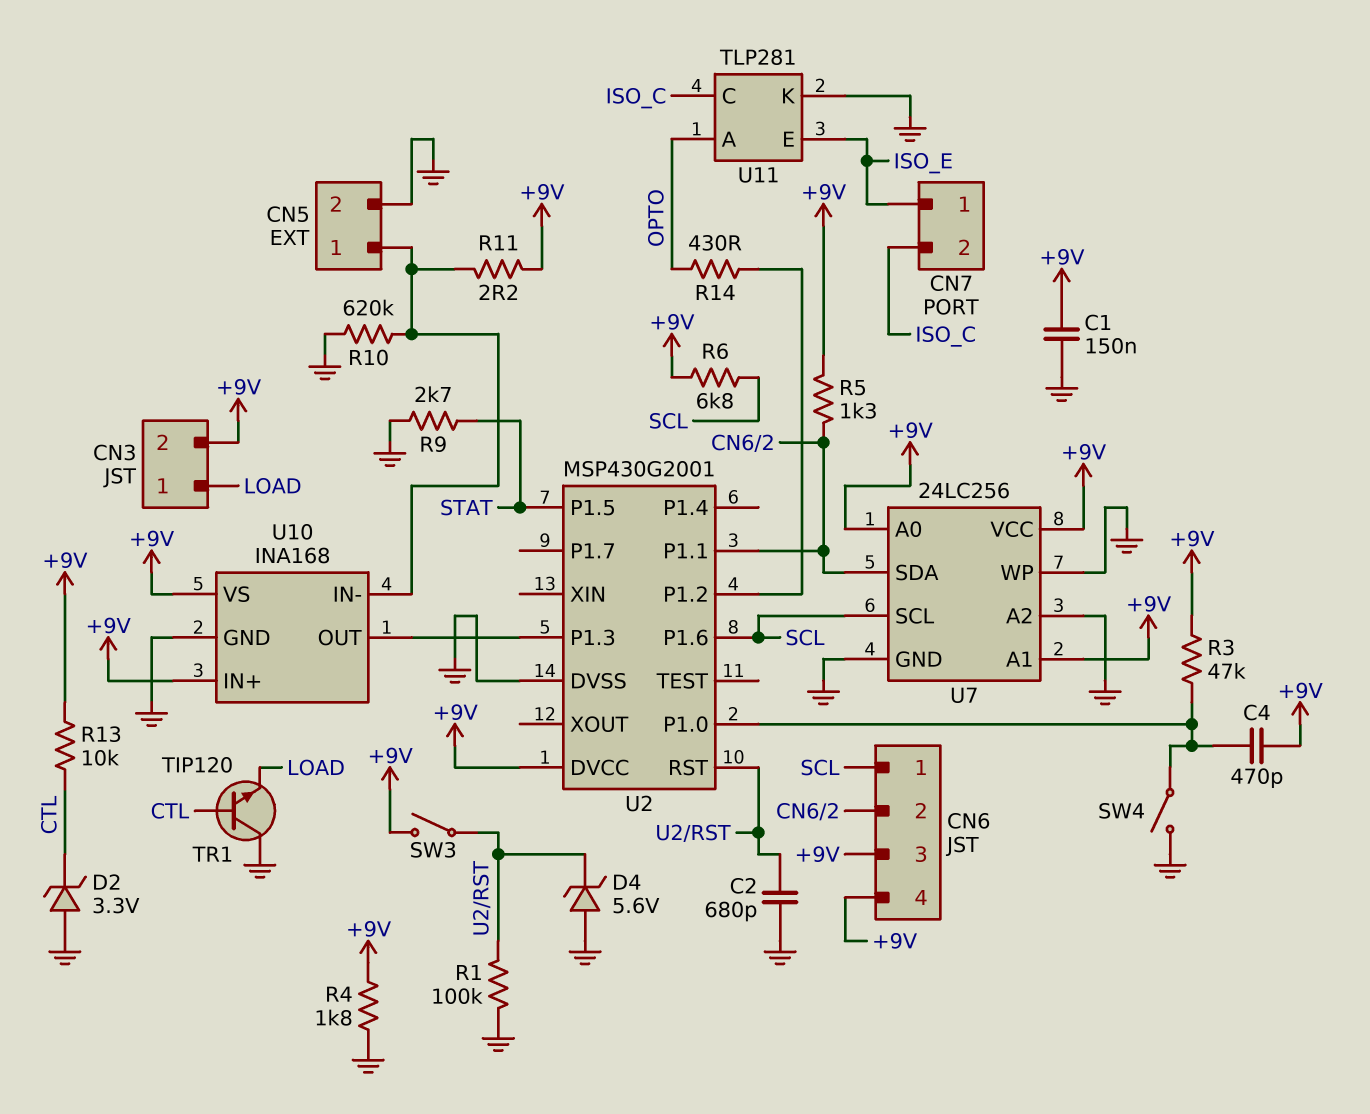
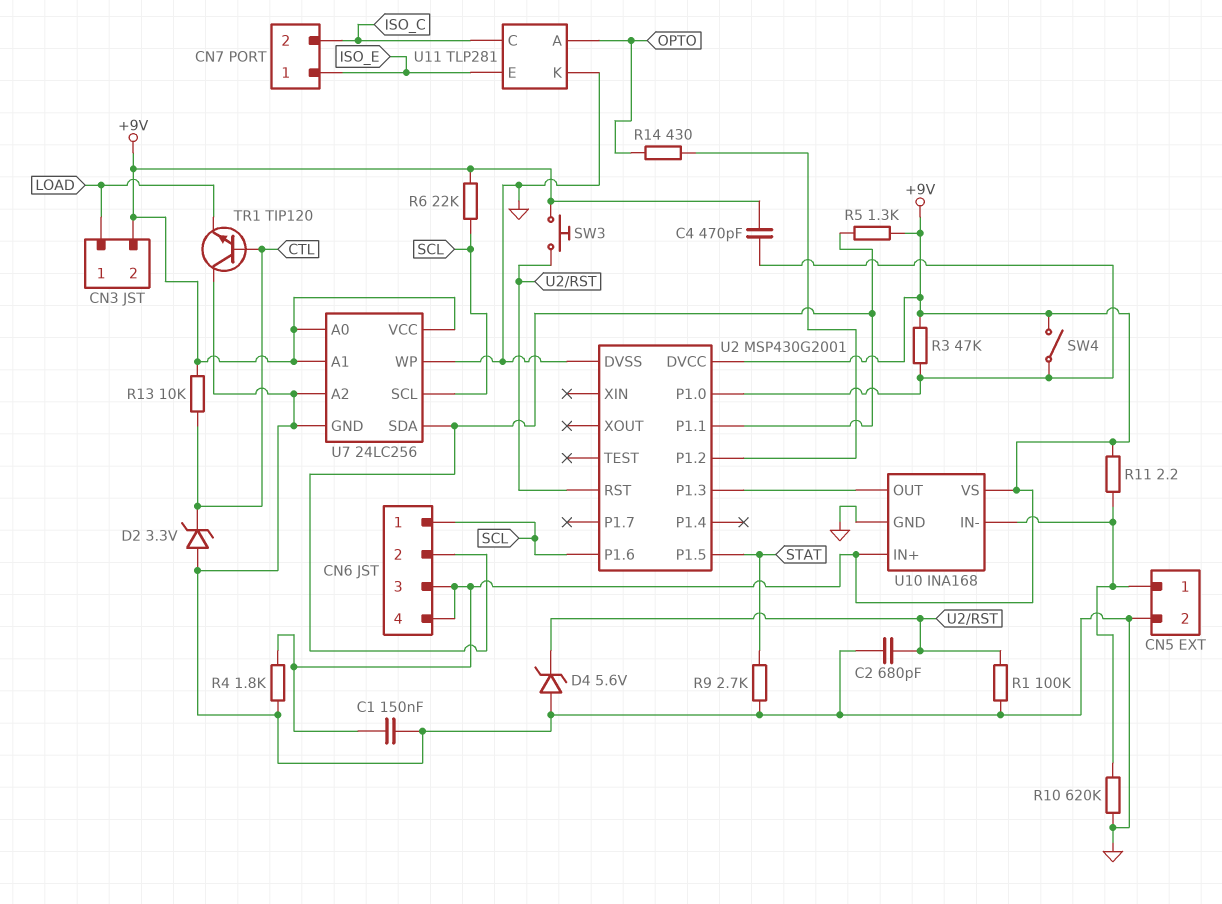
R6: 6.8k (+9V, SCL) -> 22k (+9V, SCL)
SW3: switch (+9V, U2/RST) -> button (+9V, U2/RST)
SW4: switch (GND, U2/P1.0) -> switch (+9V, U2/P1.0)

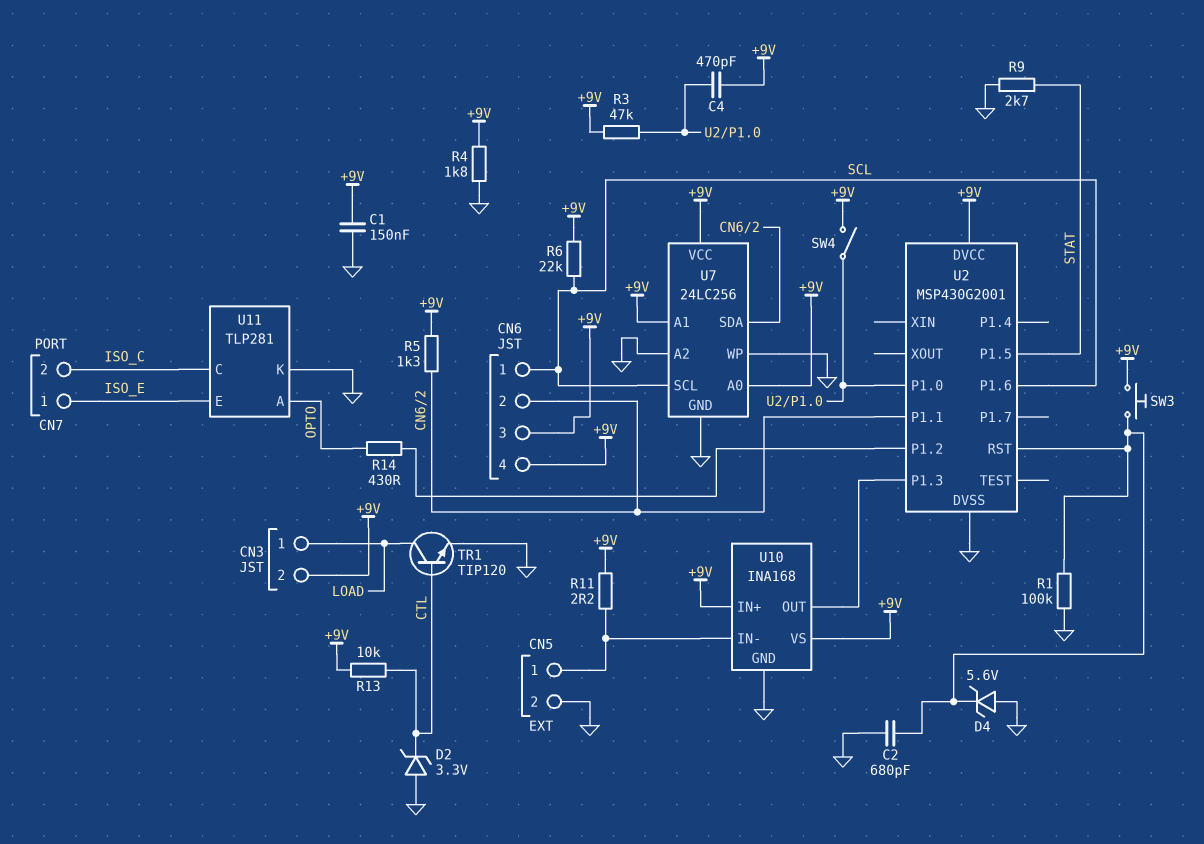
R10: 620k (CN5/1, GND) -> none
TR1: NPN TIP120 (B CTL, C GND, E LOAD) -> NPN TIP120 (B CTL, C LOAD, E GND)

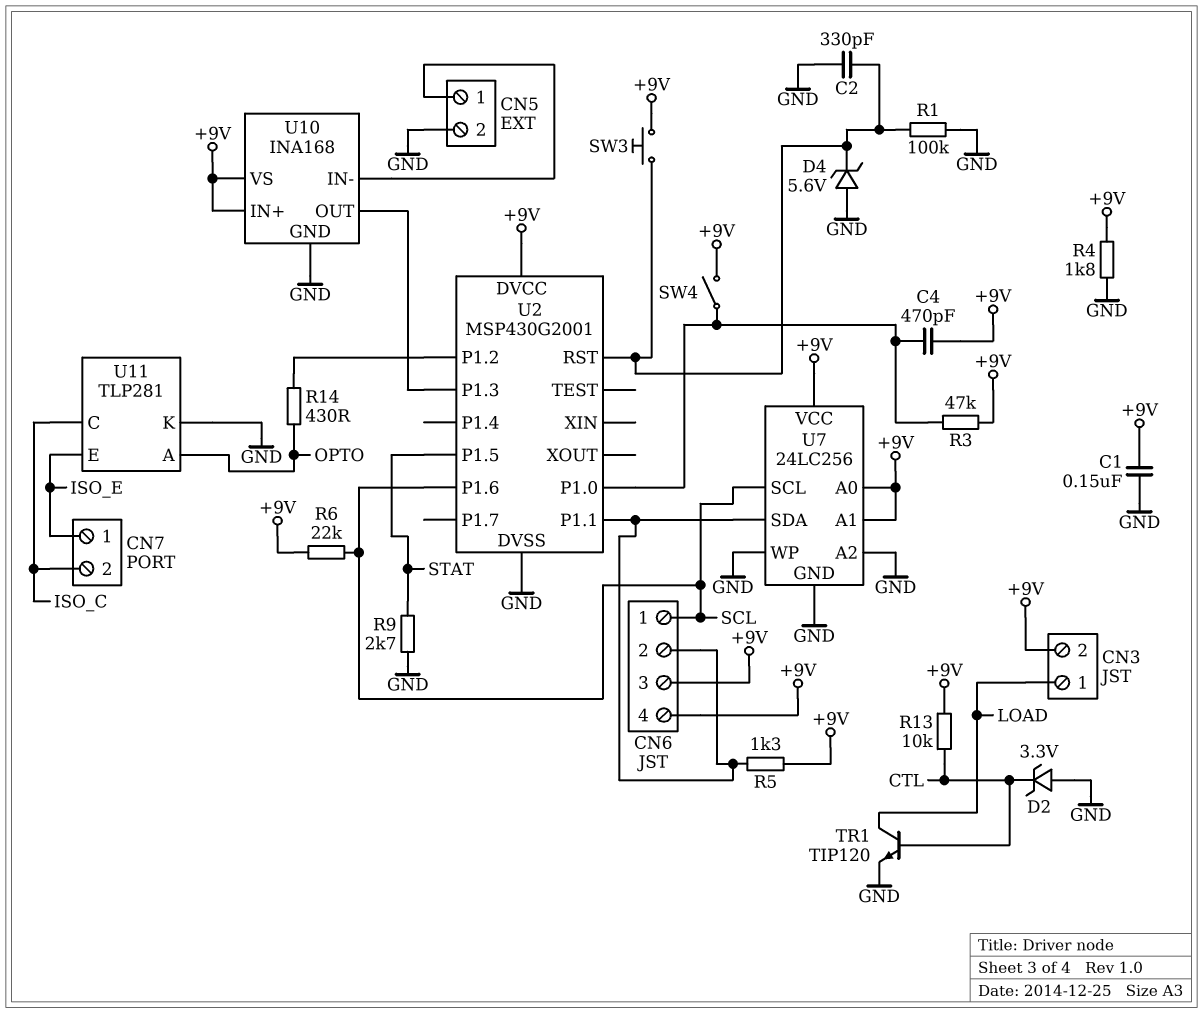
C2: 680pF (GND, U2/RST) -> 330pF (GND, U2/RST)
R11: 2.2 (+9V, CN5/1) -> none

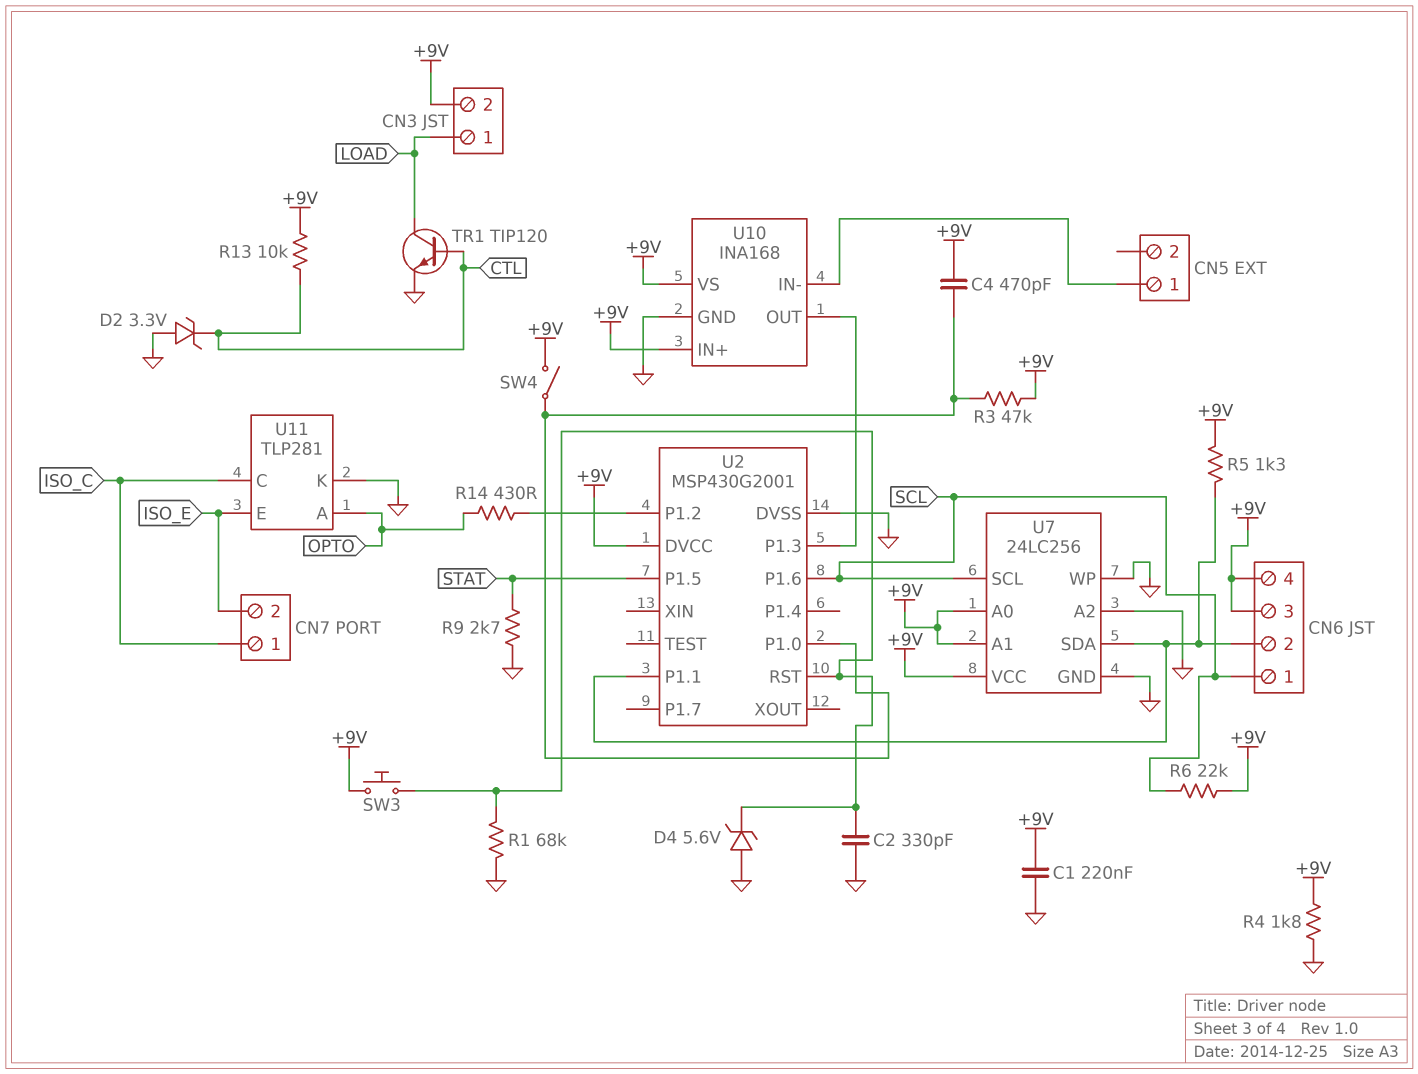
C1: 150nF (+9V, GND) -> 220nF (+9V, GND)
CN5 pin 2: GND -> none
CN7 pin 1: ISO_E -> ISO_C
CN7 pin 2: ISO_C -> ISO_E
R1: 100k (GND, U2/RST) -> 68k (GND, U2/RST)

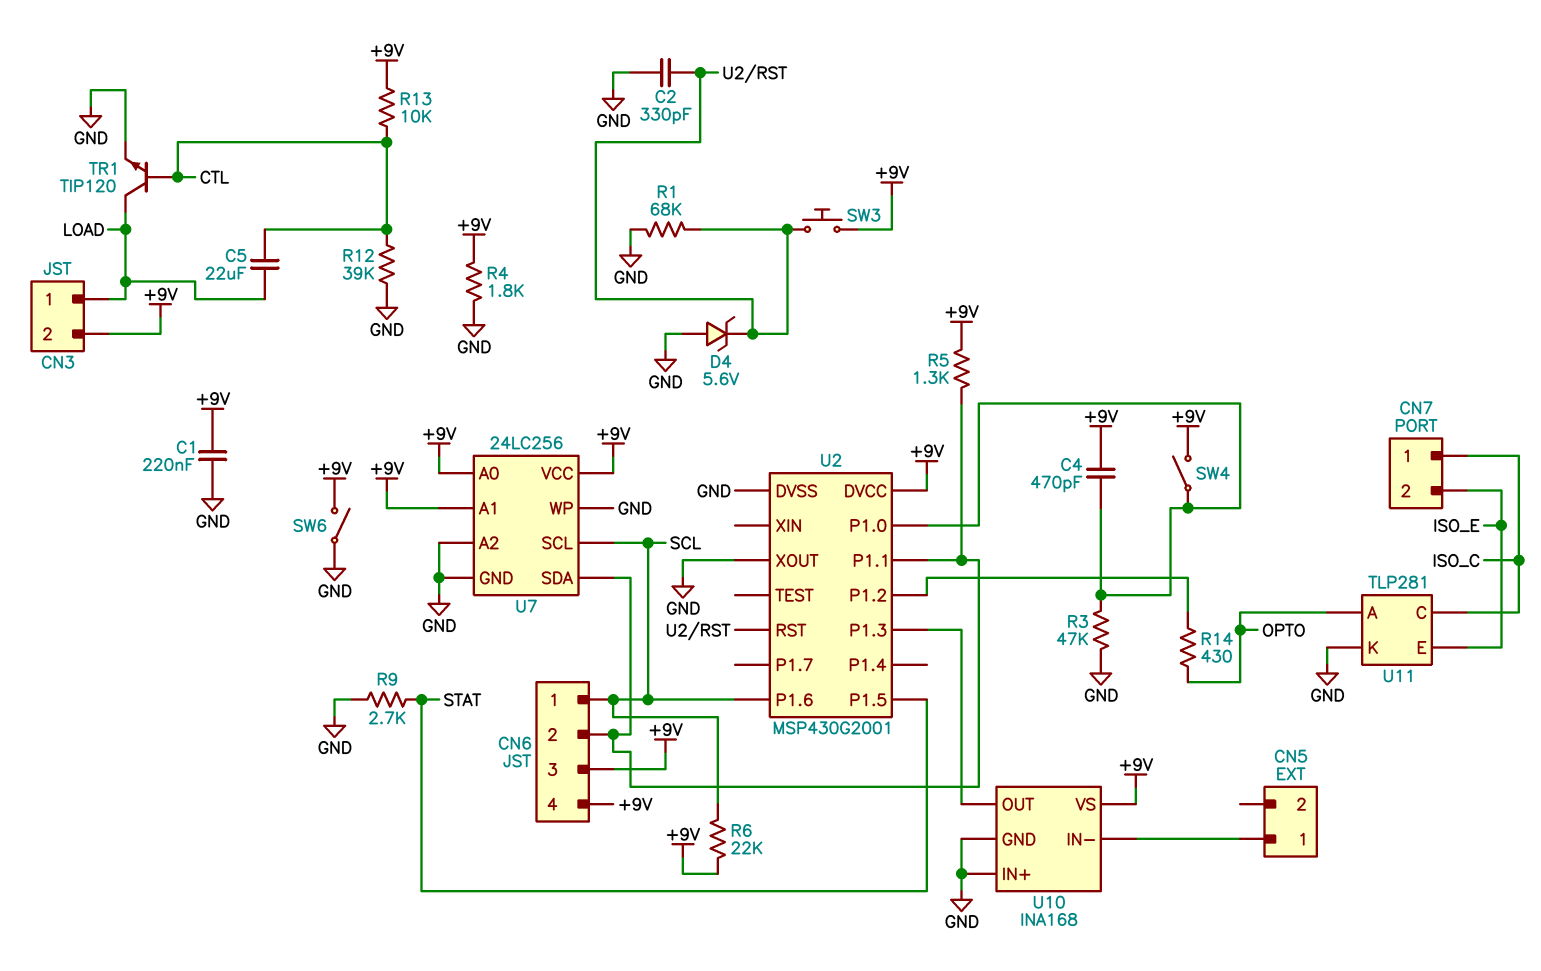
C5: none -> 22uF (CTL, LOAD)
D2: zener 3.3V (A GND, K CTL) -> none
R3: 47k (+9V, U2/P1.0) -> 47k (GND, U2/P1.0)
R12: none -> 39k (CTL, GND)
SW6: none -> switch (+9V, GND)
U2 pin XOUT: none -> GND
U10 pin IN+: +9V -> GND

